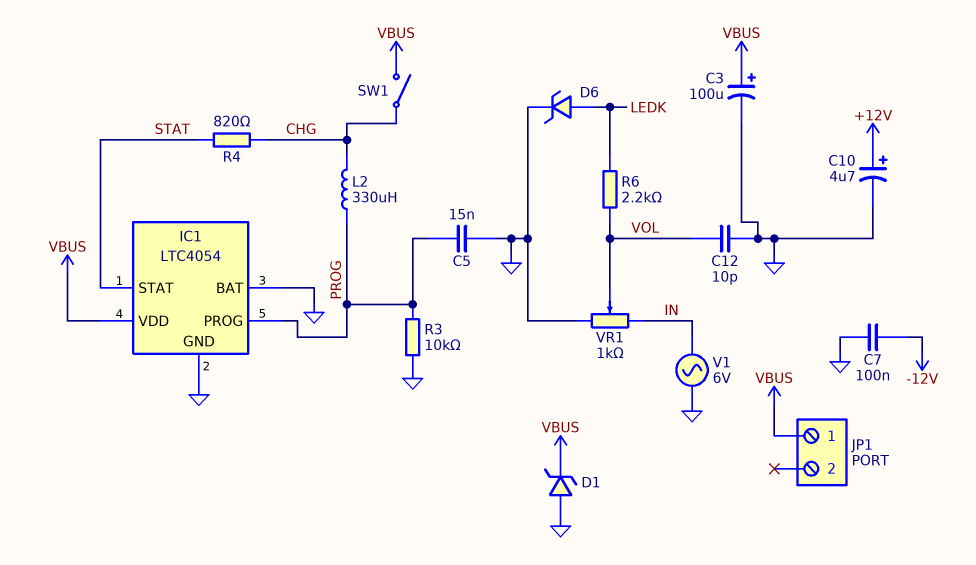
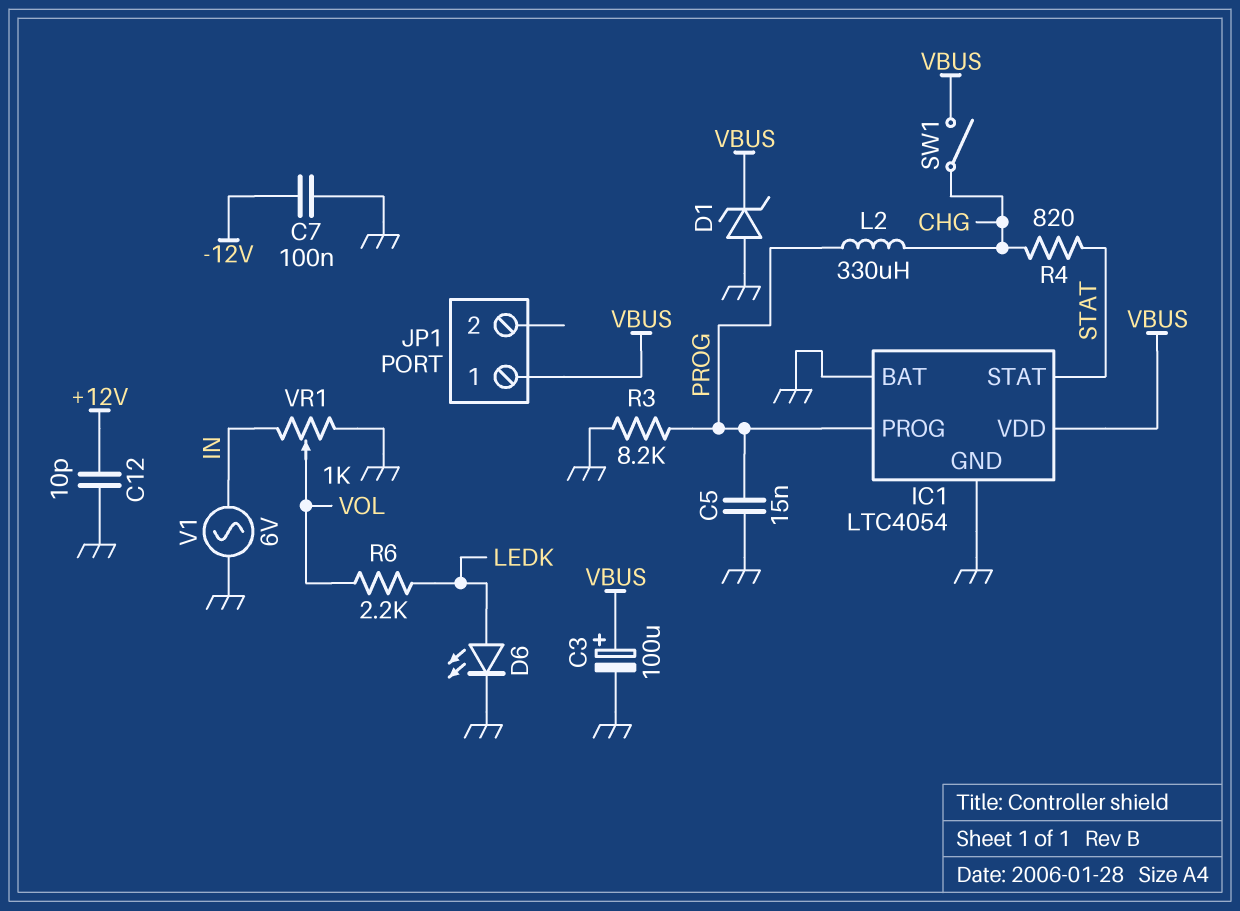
C10: 4.7uF (plus +12V, minus GND) -> none
C12: 10pF (GND, VOL) -> 10pF (+12V, GND)
D6: zener (A LEDK, K GND) -> LED (A LEDK, K GND)
R3: 10k (GND, PROG) -> 8.2k (GND, PROG)

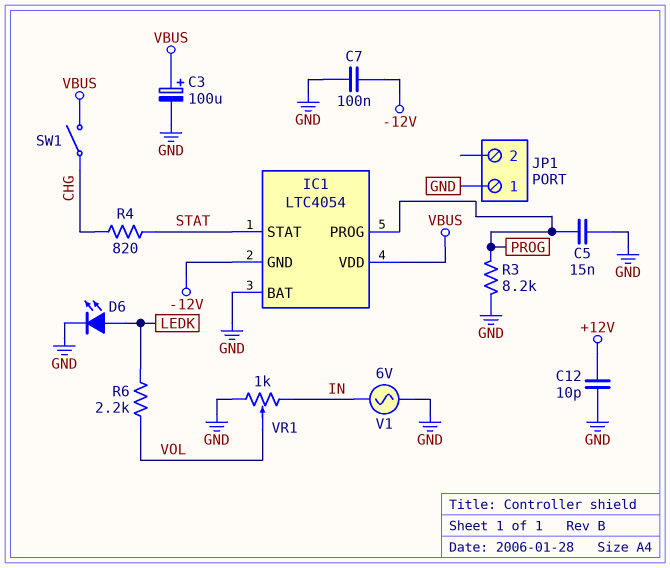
D1: zener (A GND, K VBUS) -> none
IC1 pin GND: GND -> -12V
JP1 pin 1: VBUS -> GND
L2: 330uH (CHG, PROG) -> none

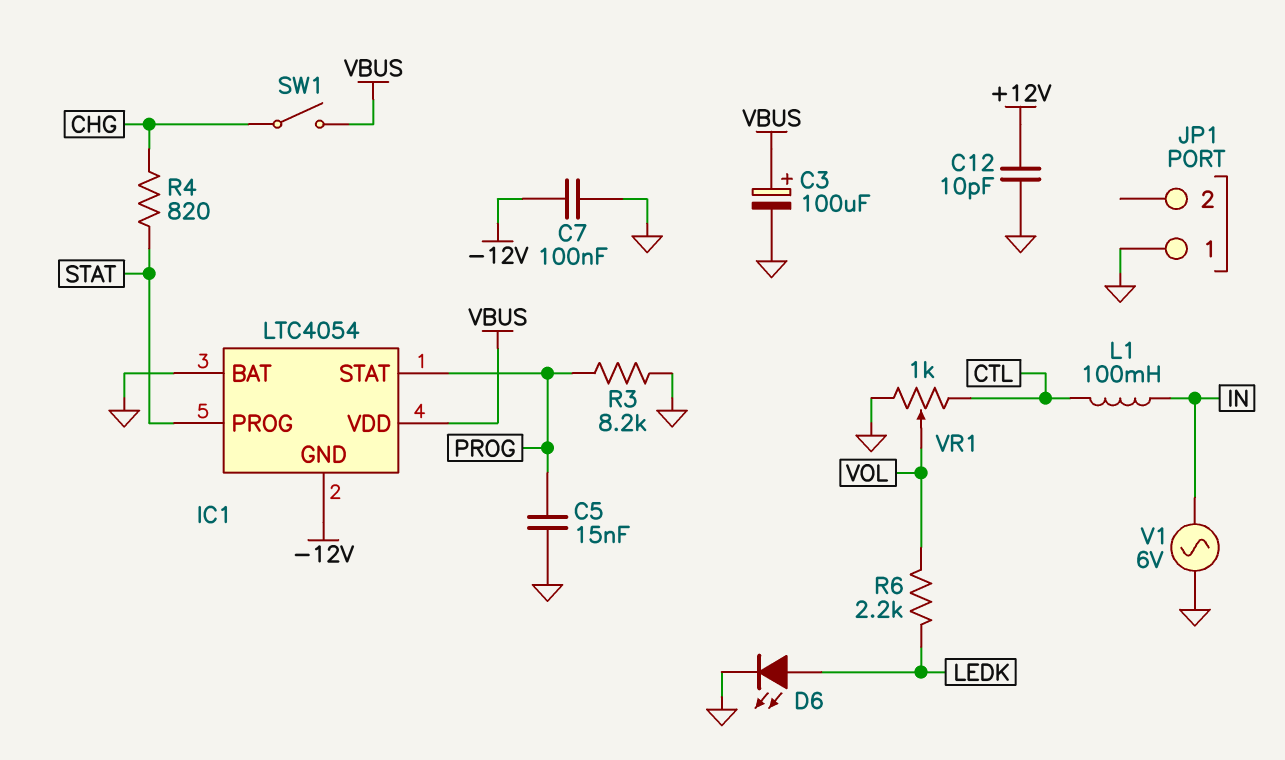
IC1 pin PROG: PROG -> STAT
IC1 pin STAT: STAT -> PROG
L1: none -> 100mH (CTL, IN)
VR1: 1k (GND, IN, wiper VOL) -> 1k (CTL, GND, wiper VOL)

